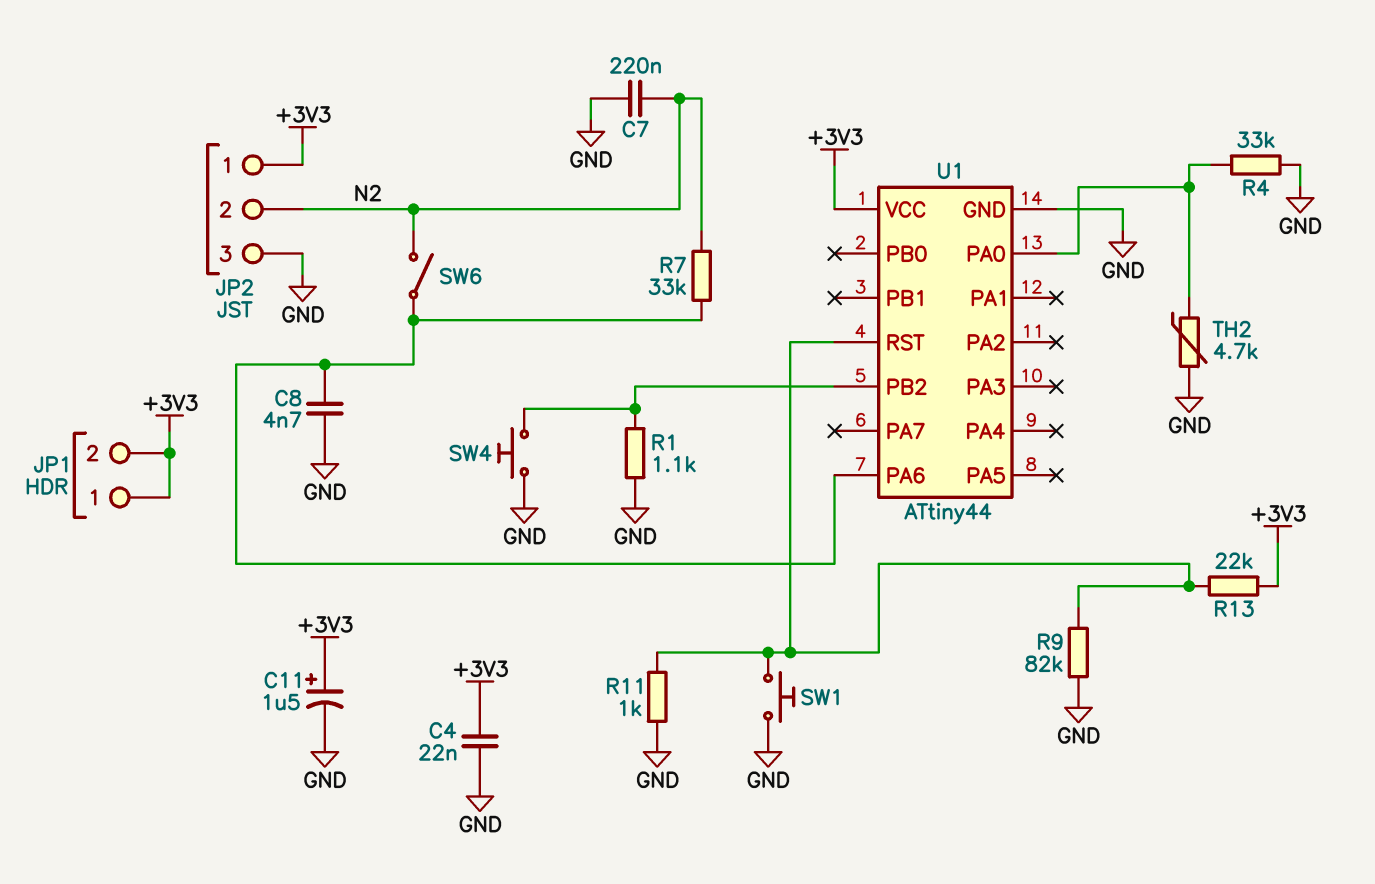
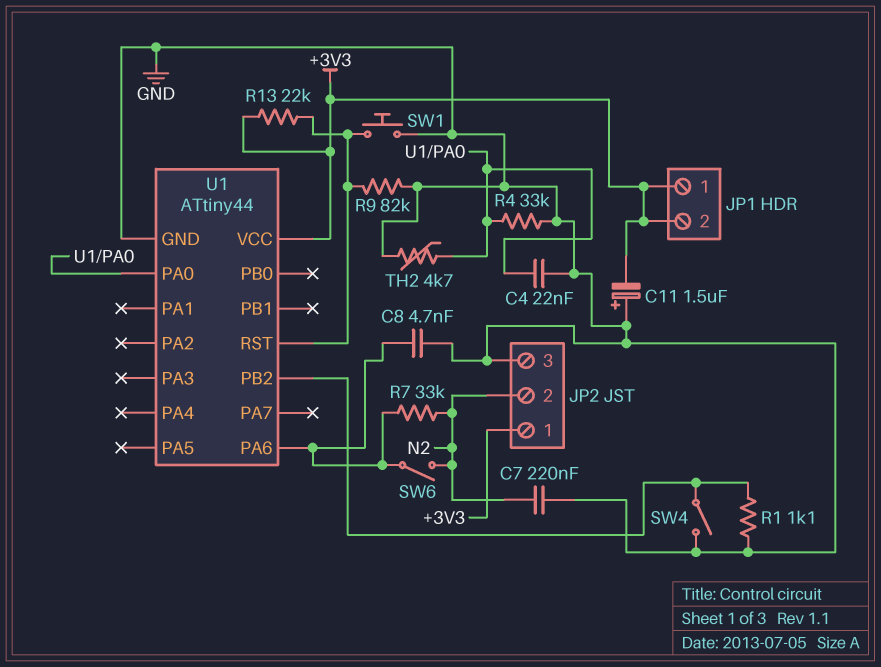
C4: 22nF (+3V3, GND) -> 22nF (GND, U1/PA0)
C11: 1.5uF (plus +3V3, minus GND) -> 1.5uF (plus GND, minus +3V3)
R11: 1k (GND, U1/RST) -> none
SW4: button (GND, U1/PB2) -> switch (GND, U1/PB2)

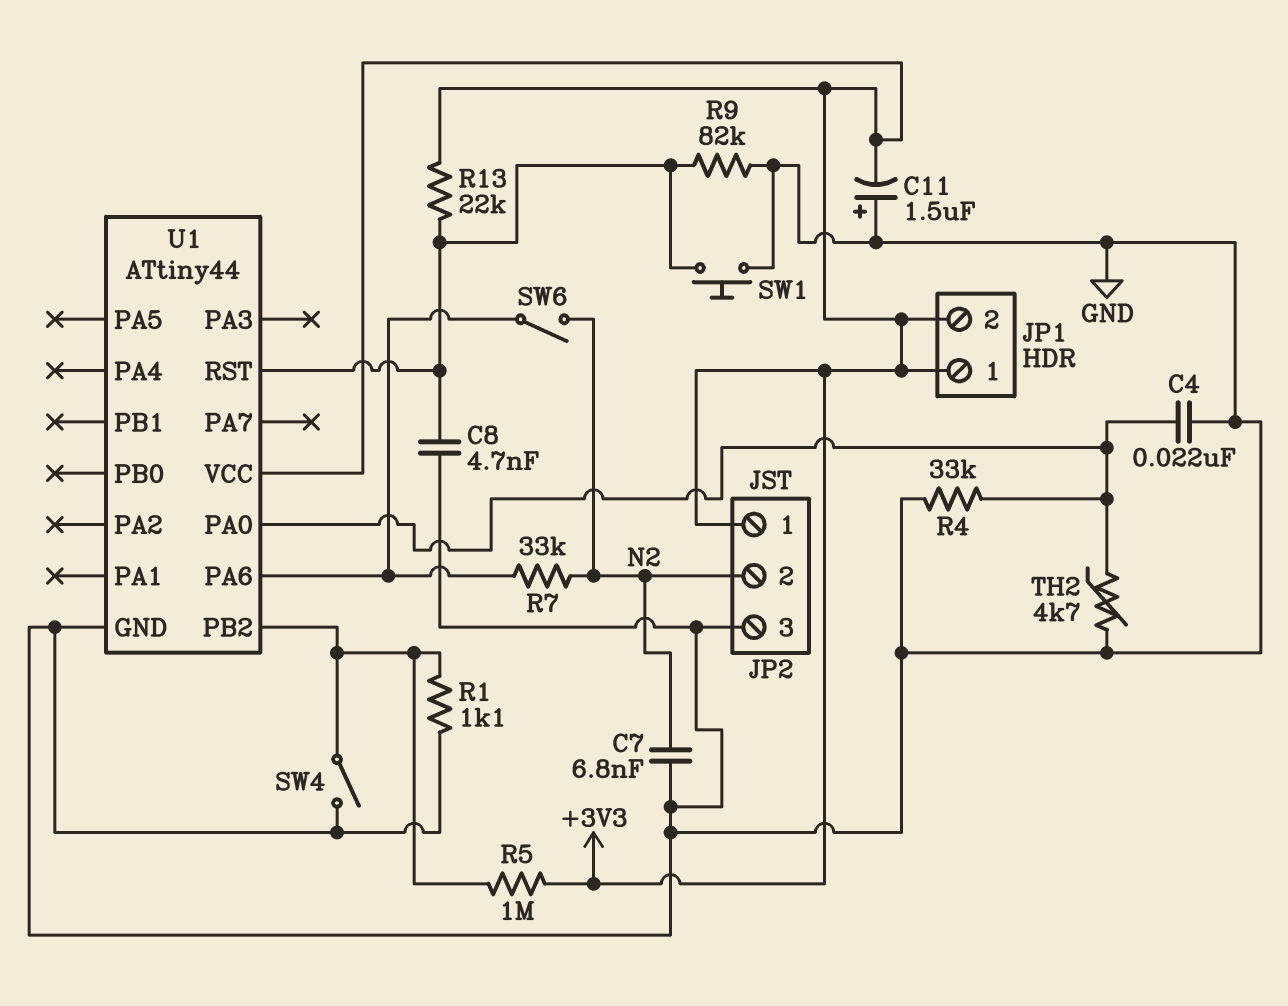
C7: 220nF (GND, N2) -> 6.8nF (GND, N2)
C8: 4.7nF (GND, U1/PA6) -> 4.7nF (GND, U1/RST)
R5: none -> 1M (+3V3, U1/PB2)

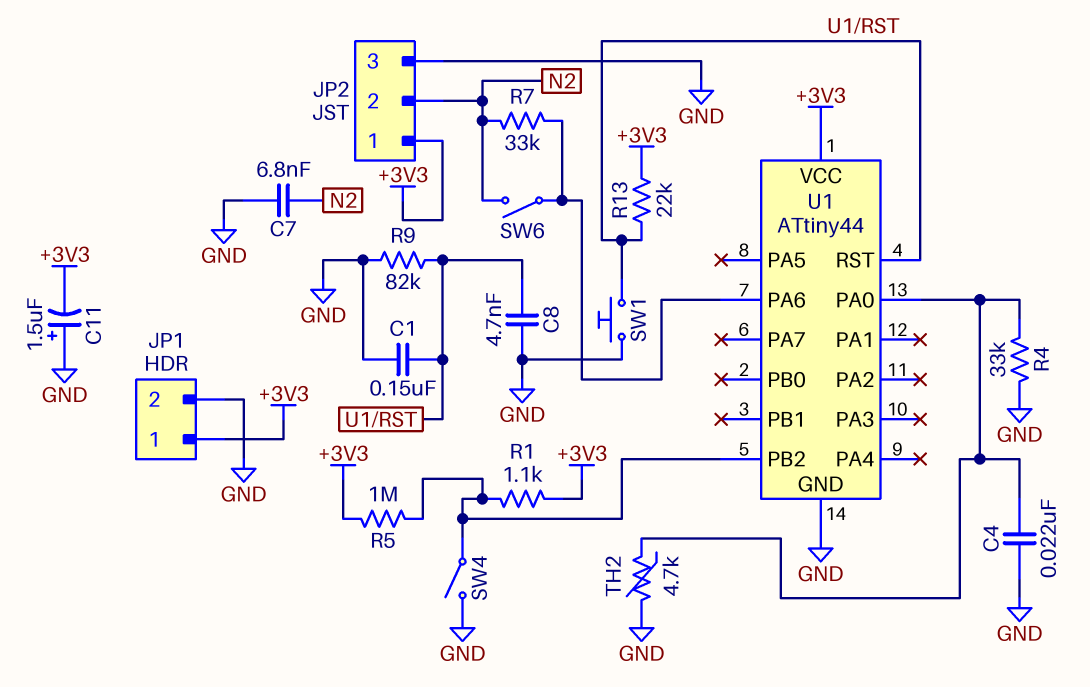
C1: none -> 150nF (GND, U1/RST)
JP1 pin 2: +3V3 -> GND
R1: 1.1k (GND, U1/PB2) -> 1.1k (+3V3, U1/PB2)

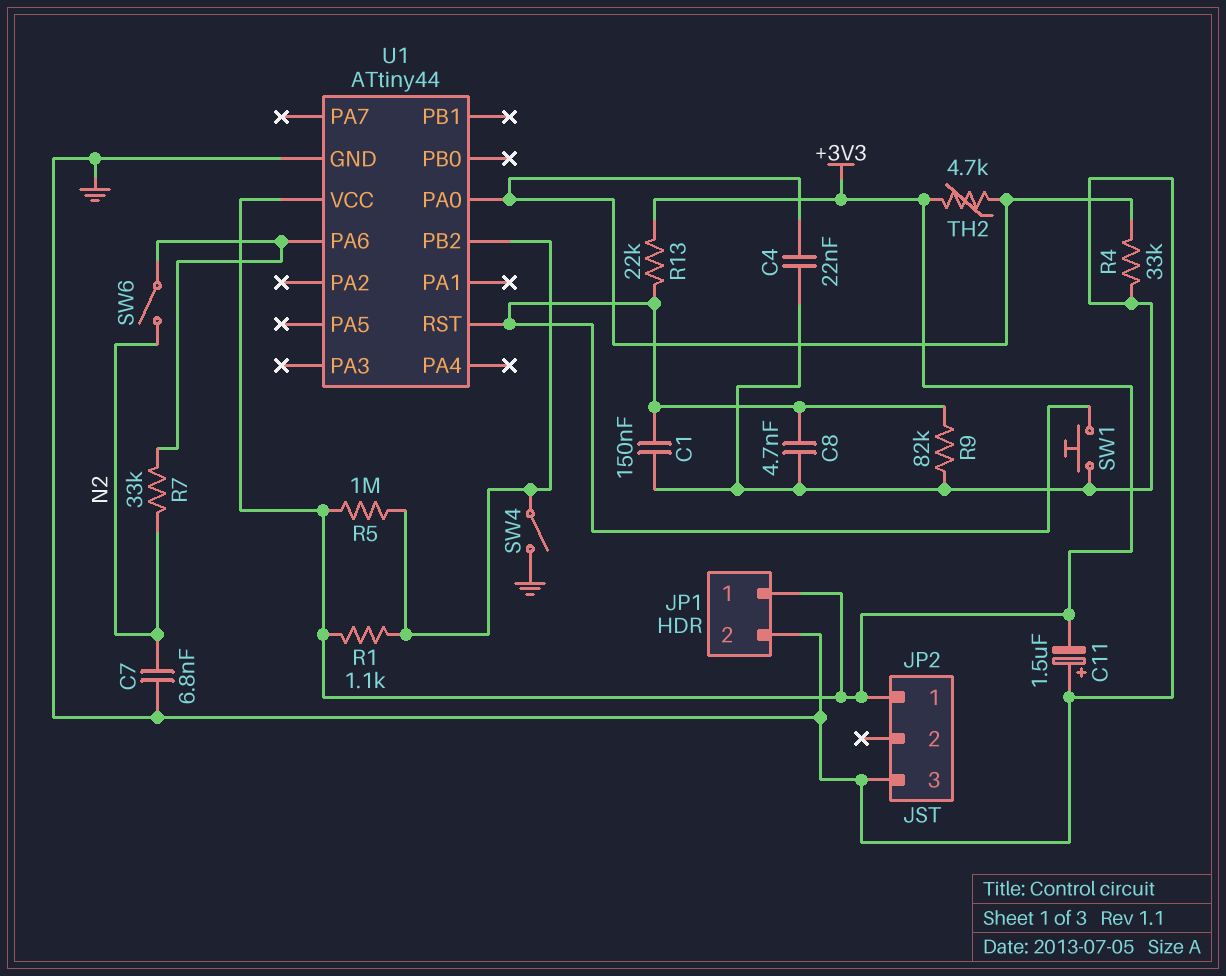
JP2 pin 2: N2 -> none
TH2: 4.7k (GND, U1/PA0) -> 4.7k (+3V3, U1/PA0)

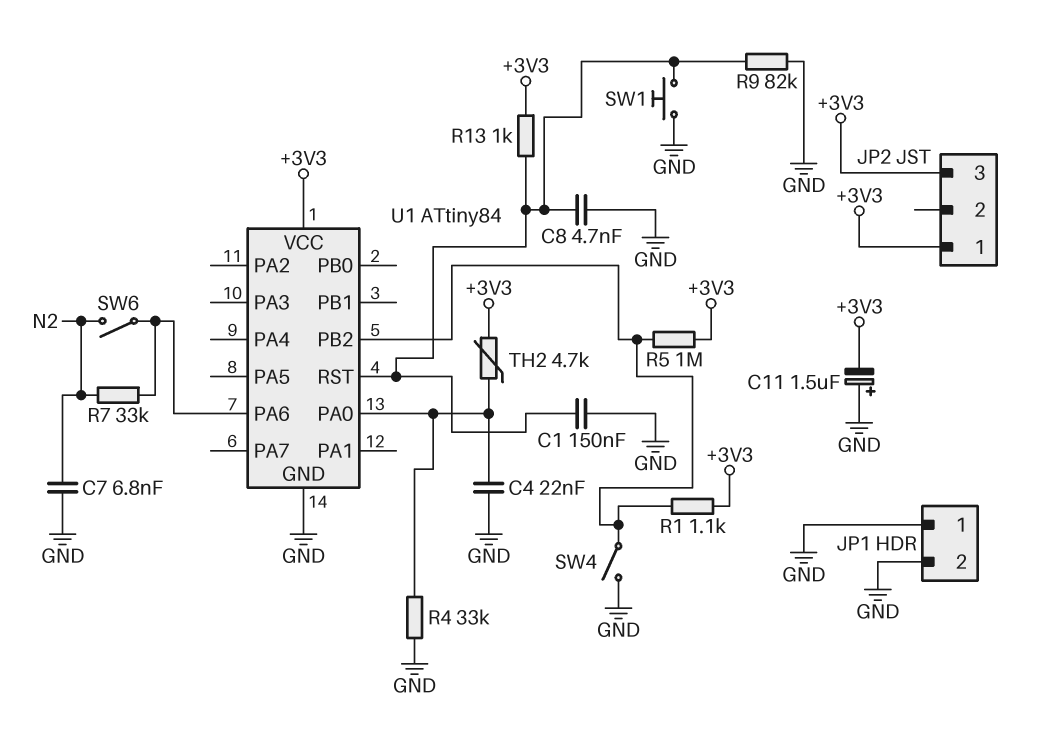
JP1 pin 1: +3V3 -> GND
JP2 pin 3: GND -> +3V3
R13: 22k (+3V3, U1/RST) -> 1k (+3V3, U1/RST)
U1: ATtiny44 -> ATtiny84

